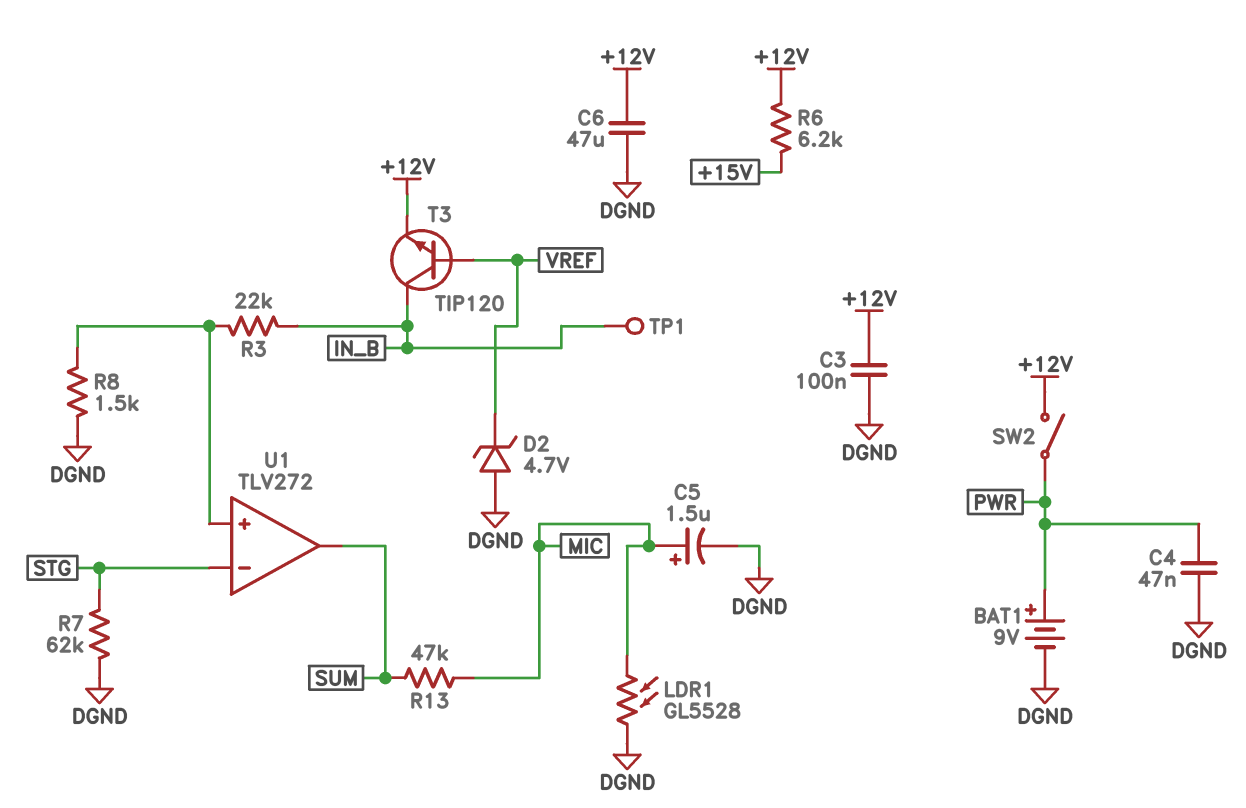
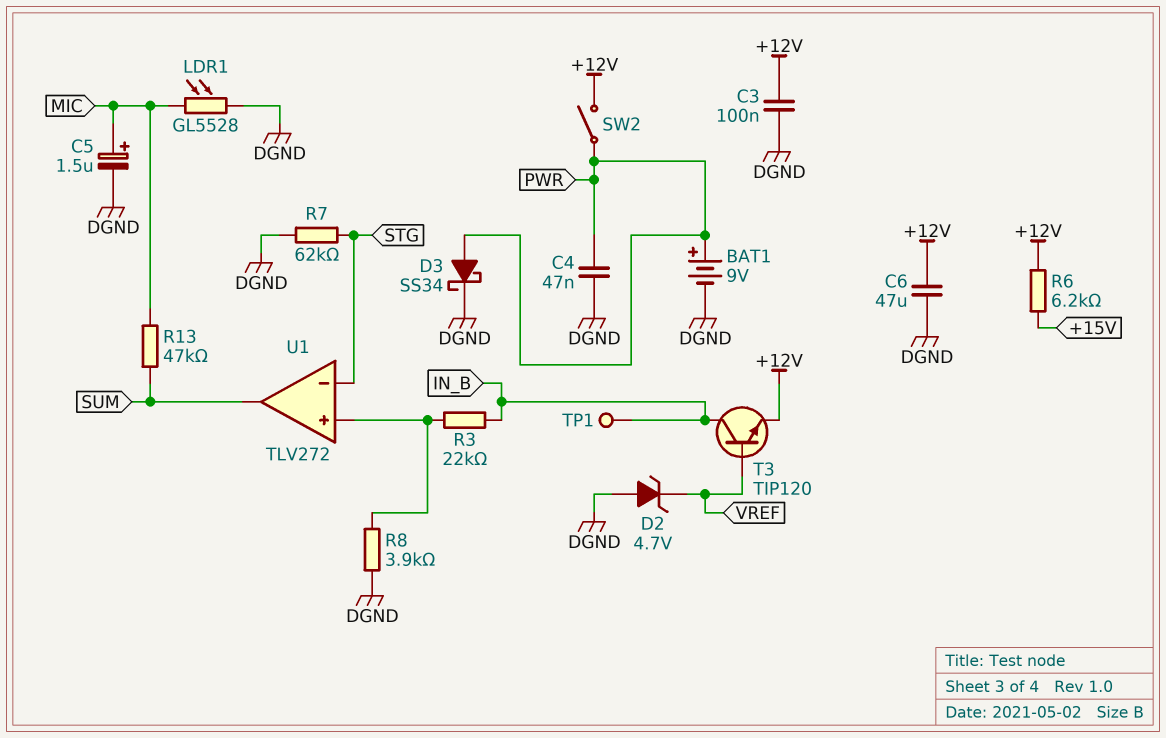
D3: none -> schottky SS34 (A PWR, K DGND)
R8: 1.5k (DGND, U1/in+) -> 3.9k (DGND, U1/in+)

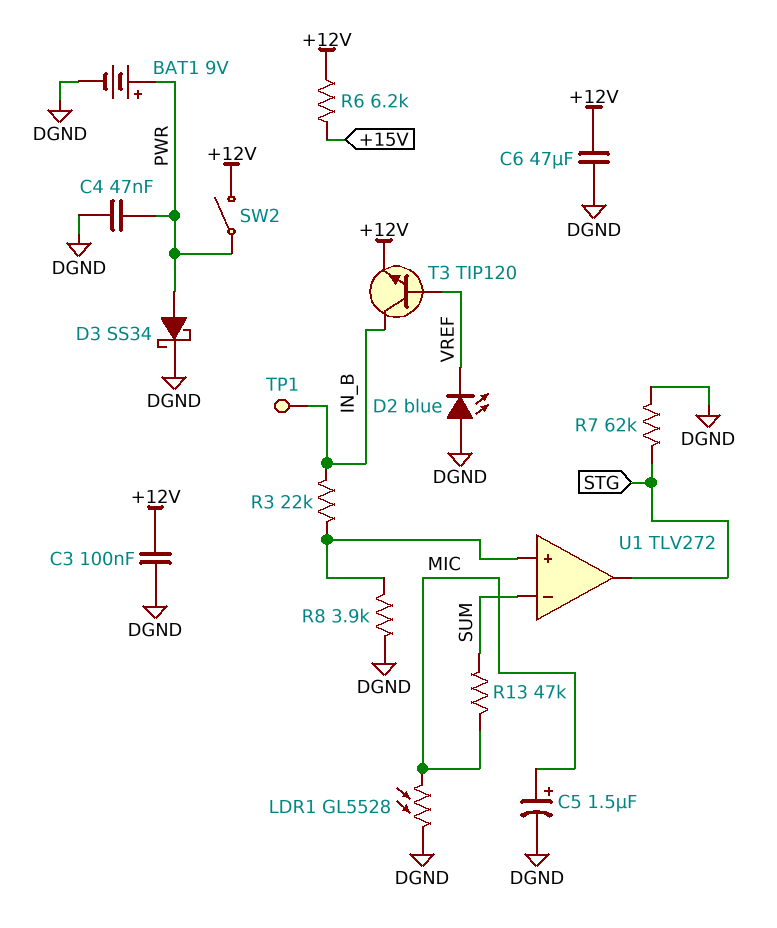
D2: zener 4.7V (A DGND, K VREF) -> LED blue (A DGND, K VREF)
U1 pin in-: STG -> SUM
U1 pin out: SUM -> STG

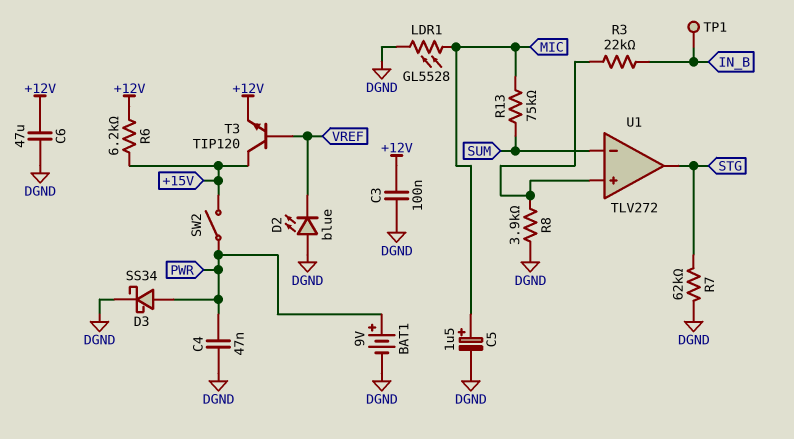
R13: 47k (MIC, SUM) -> 75k (MIC, SUM)
SW2: switch (+12V, PWR) -> switch (+15V, PWR)
T3: NPN TIP120 (B VREF, C IN_B, E +12V) -> NPN TIP120 (B VREF, C +15V, E +12V)

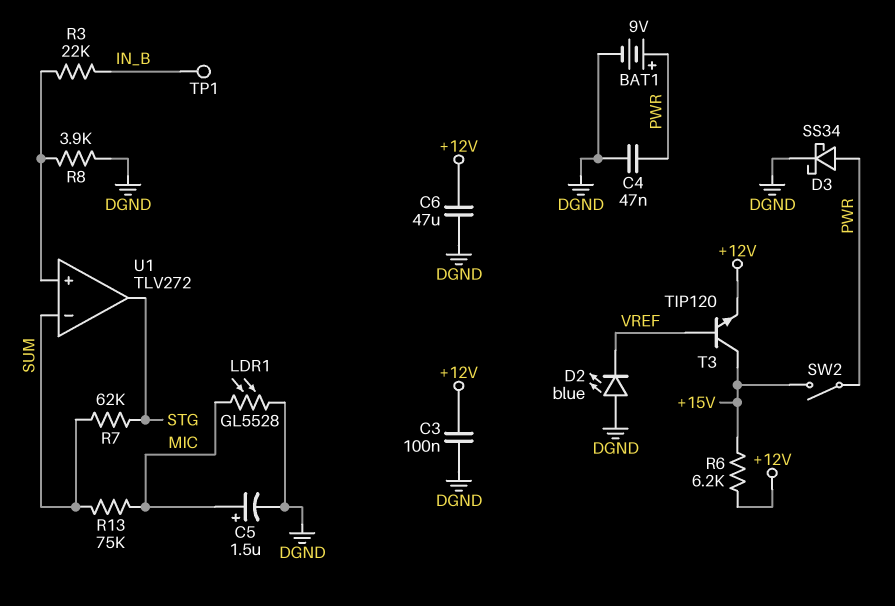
R7: 62k (DGND, STG) -> 62k (STG, SUM)

